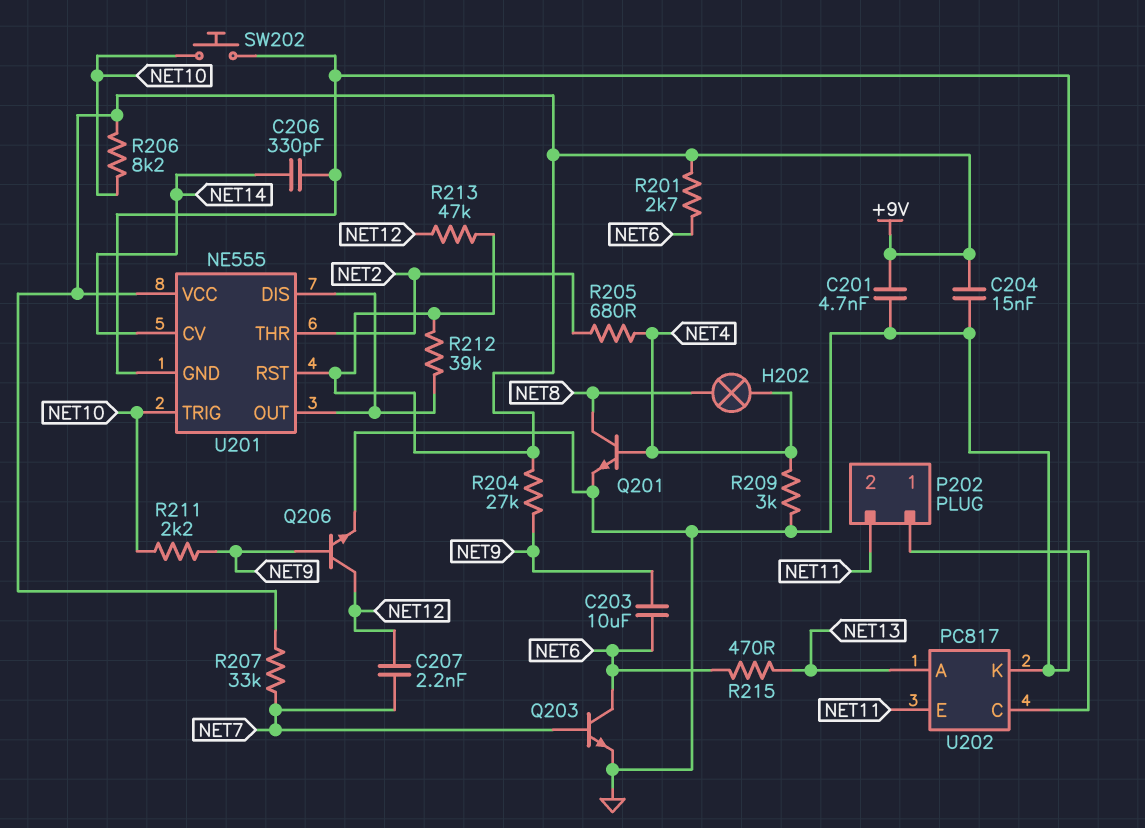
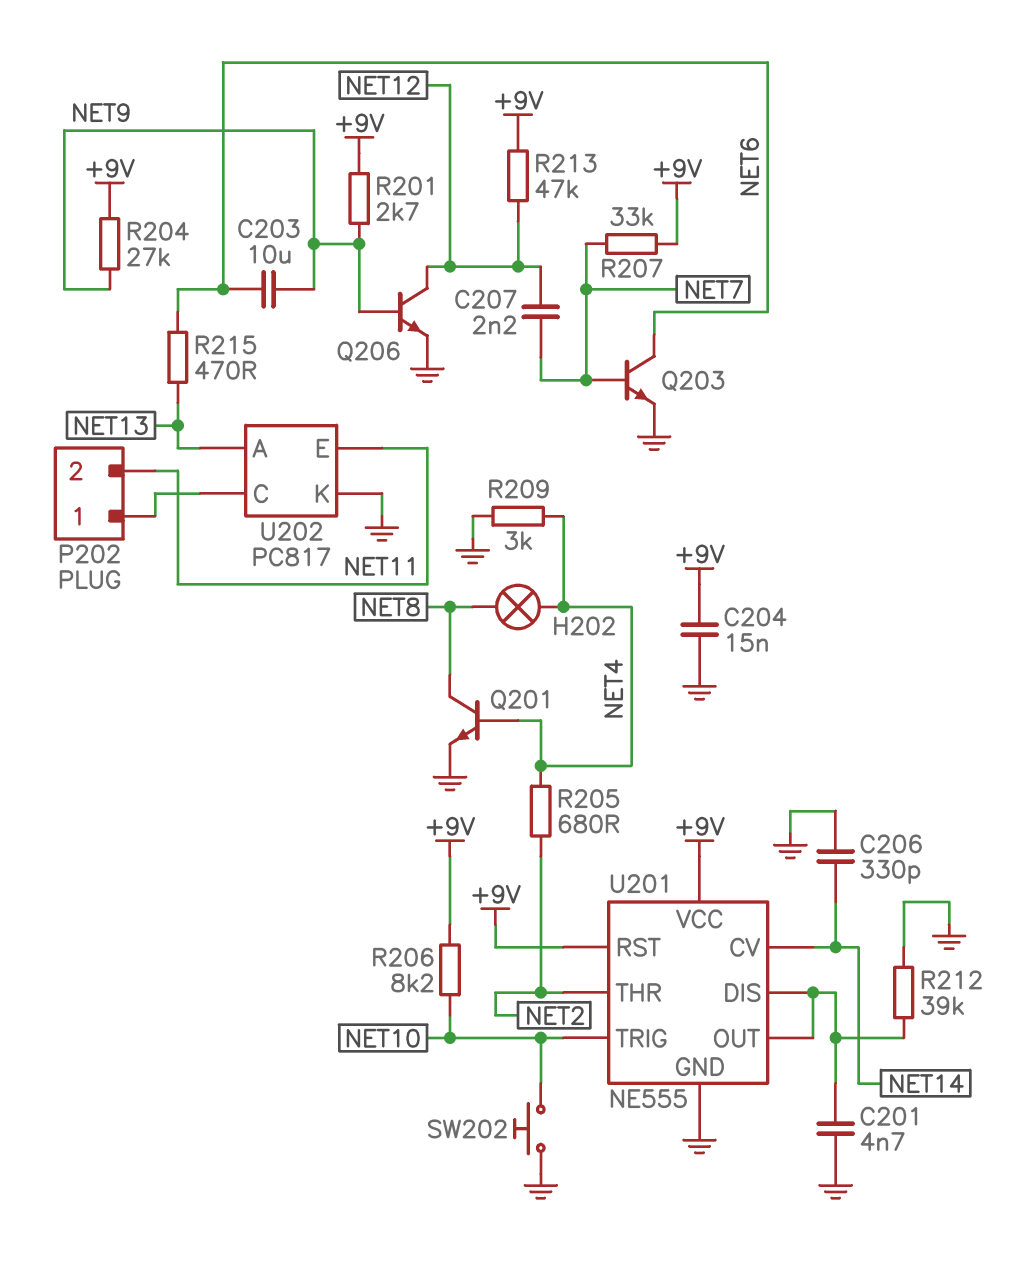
C201: 4.7nF (+9V, GND) -> 4.7nF (GND, U201/DIS)
R201: 2.7k (+9V, NET6) -> 2.7k (+9V, NET9)
R211: 2.2k (NET9, NET10) -> none
R212: 39k (+9V, U201/DIS) -> 39k (GND, U201/DIS)

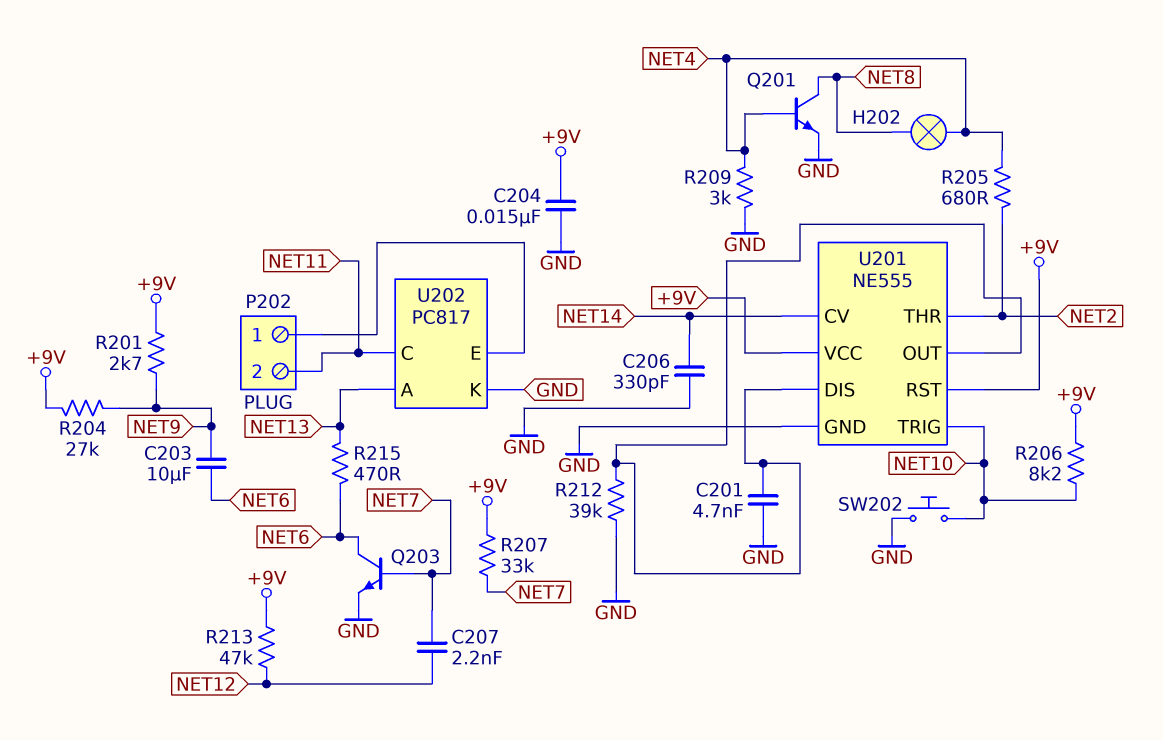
Q206: NPN (B NET9, C NET12, E GND) -> none
U202 pin C: P202/1 -> NET11
U202 pin E: NET11 -> P202/1

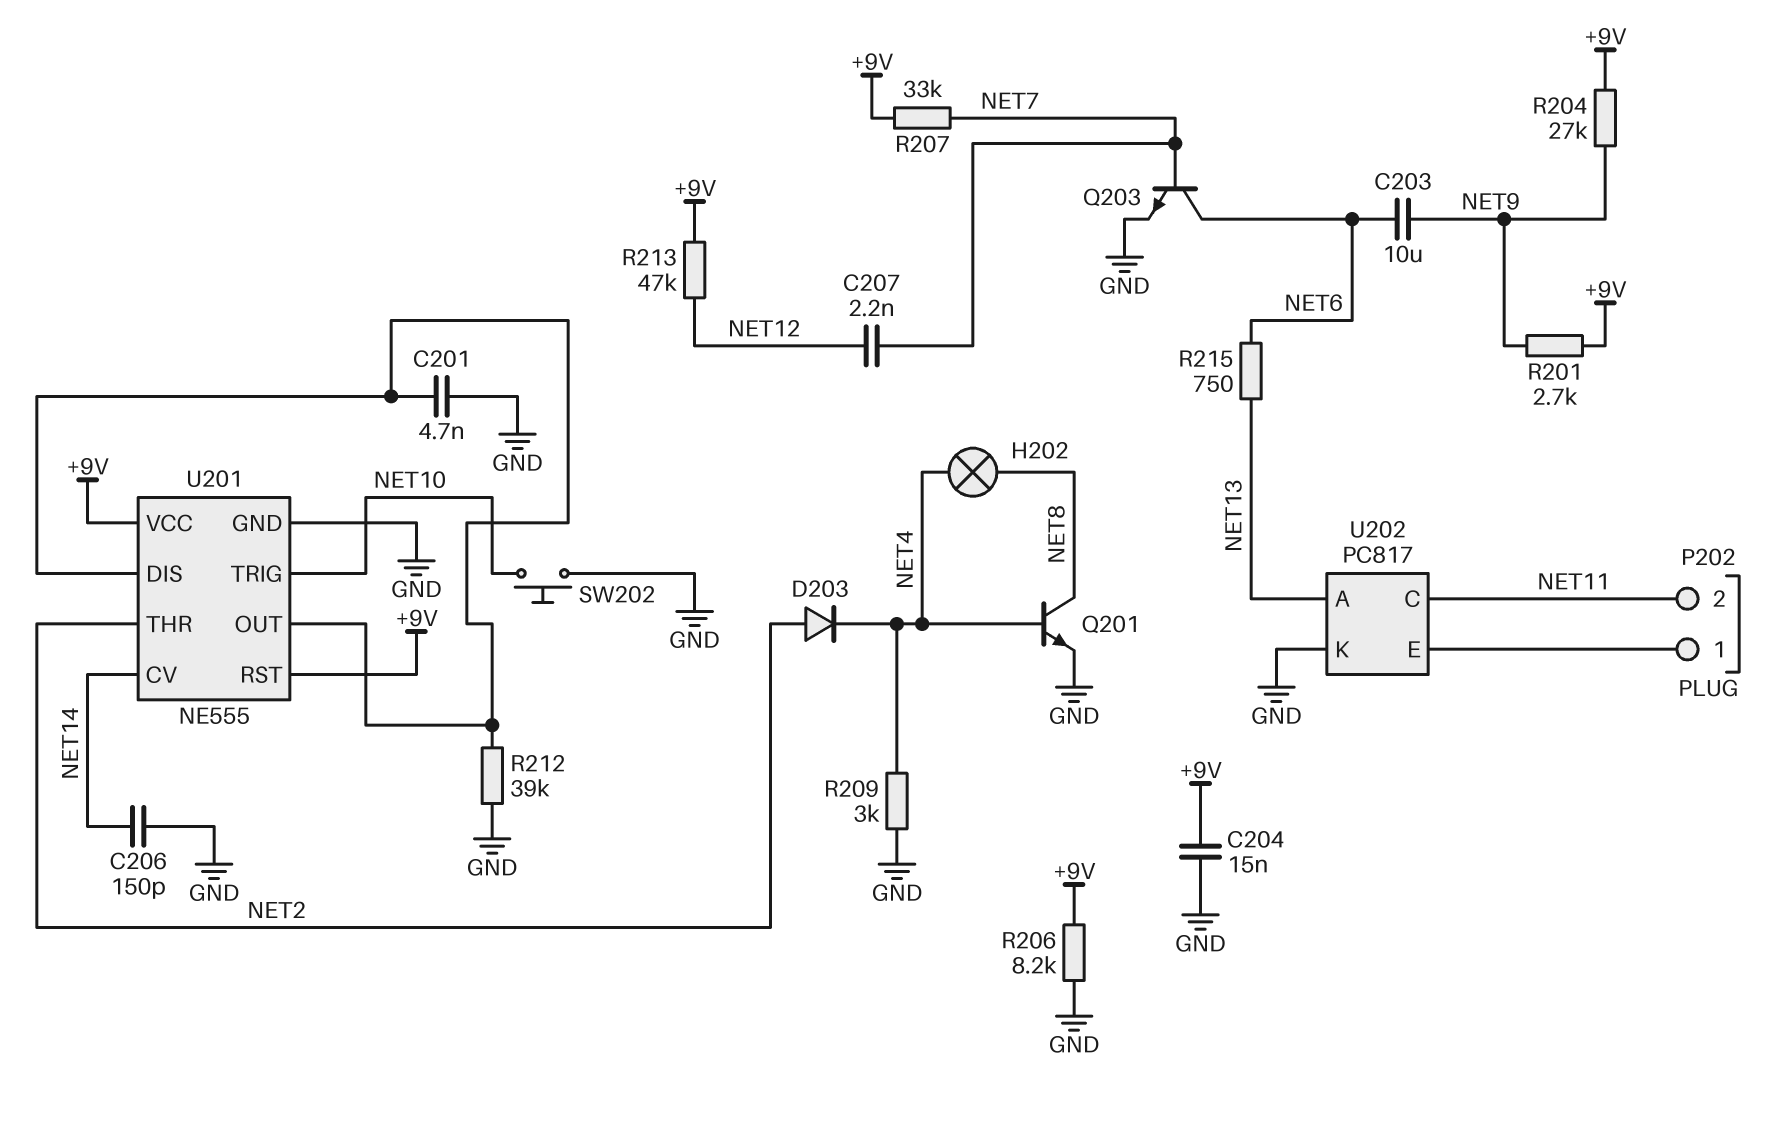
C206: 330pF (GND, NET14) -> 150pF (GND, NET14)
D203: none -> diode (A NET2, K NET4)
R205: 680 (NET2, NET4) -> none
R206: 8.2k (+9V, NET10) -> 8.2k (+9V, GND)
R215: 470 (NET6, NET13) -> 750 (NET6, NET13)

